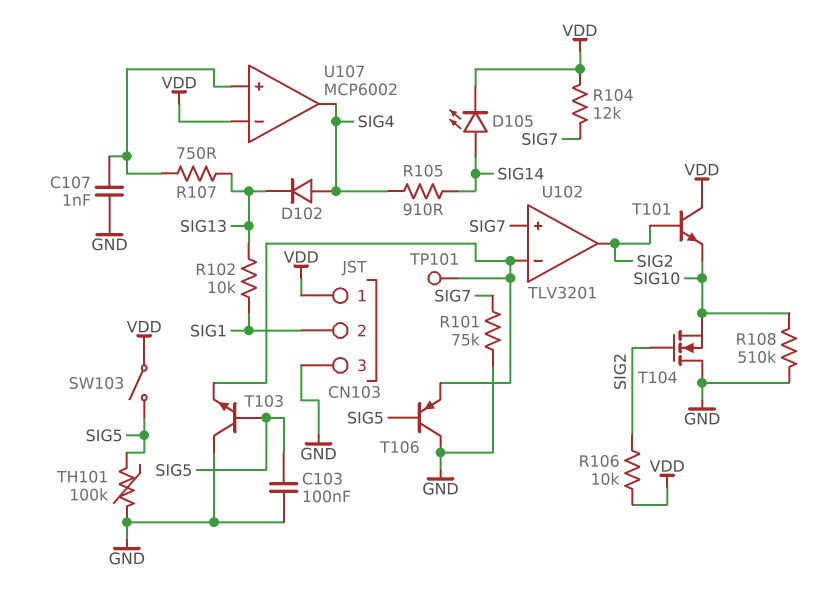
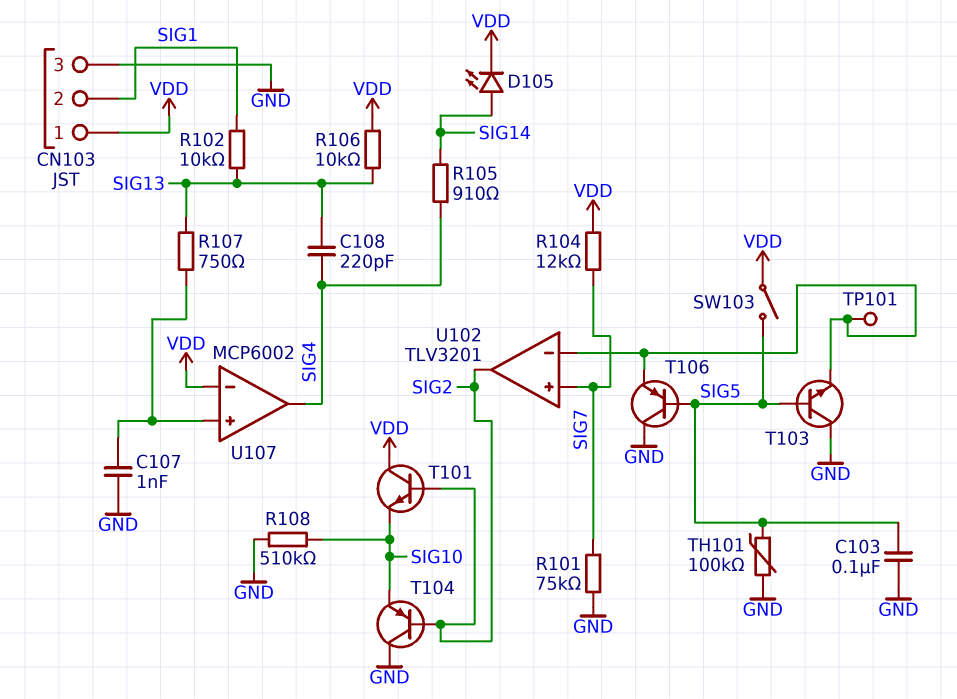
C108: none -> 220pF (SIG4, SIG13)
D102: diode (A SIG4, K SIG13) -> none
R106: 10k (SIG2, VDD) -> 10k (SIG13, VDD)
T104: NMOS (G SIG2, D GND, S SIG10) -> PNP (B SIG2, C GND, E SIG10)

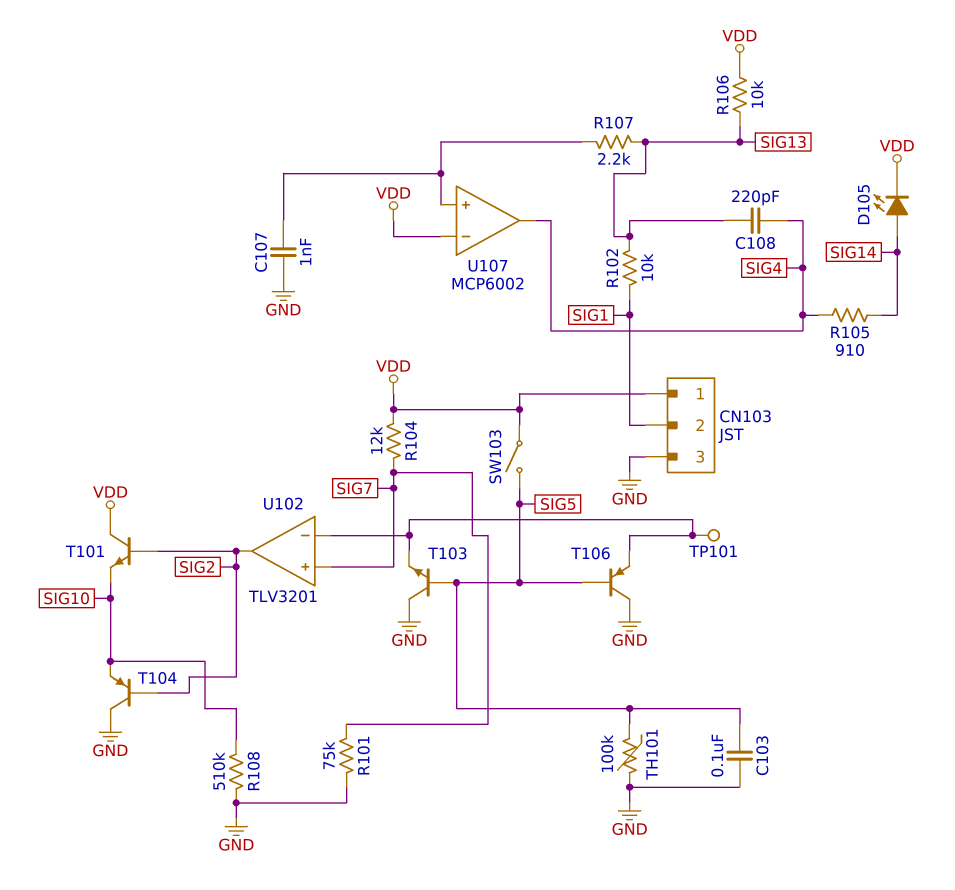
R107: 750 (SIG13, U107/in+) -> 2.2k (SIG13, U107/in+)

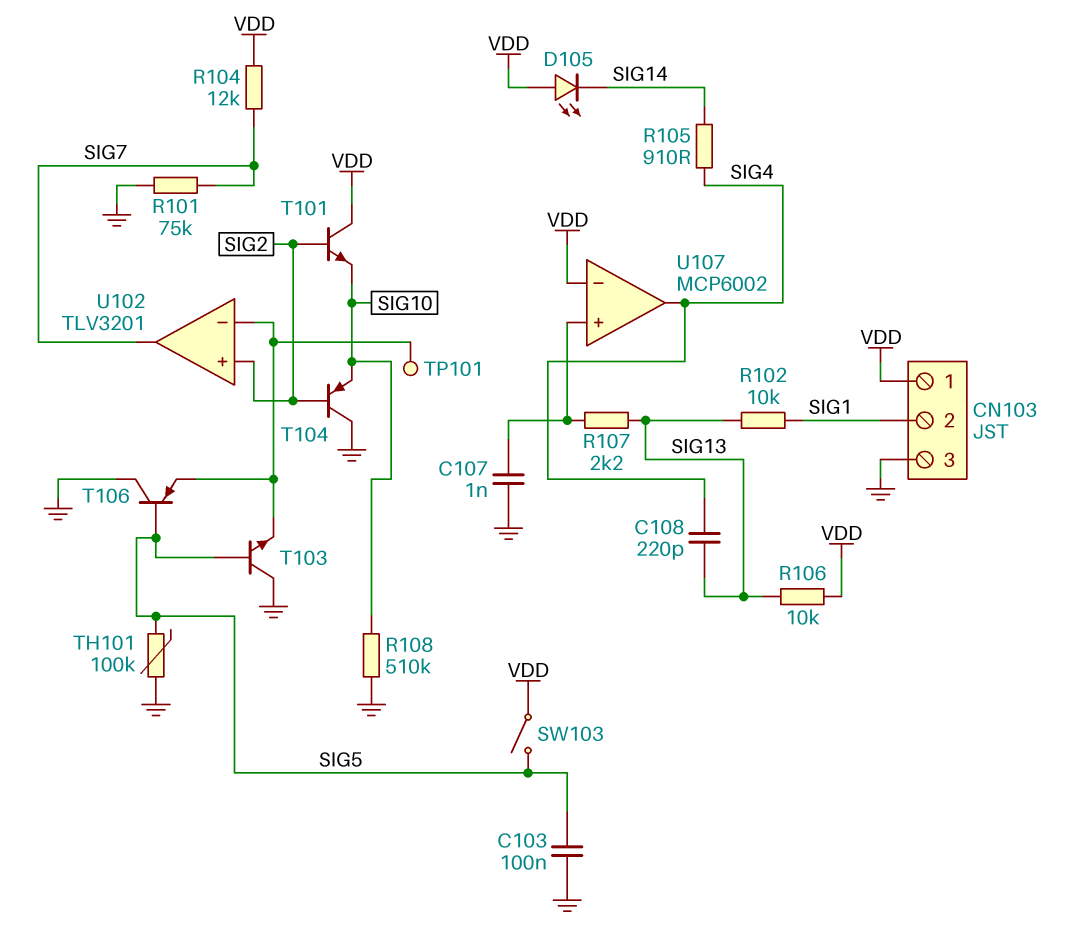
D105: LED (A SIG14, K VDD) -> LED (A VDD, K SIG14)
U102 pin in+: SIG7 -> SIG2
U102 pin out: SIG2 -> SIG7

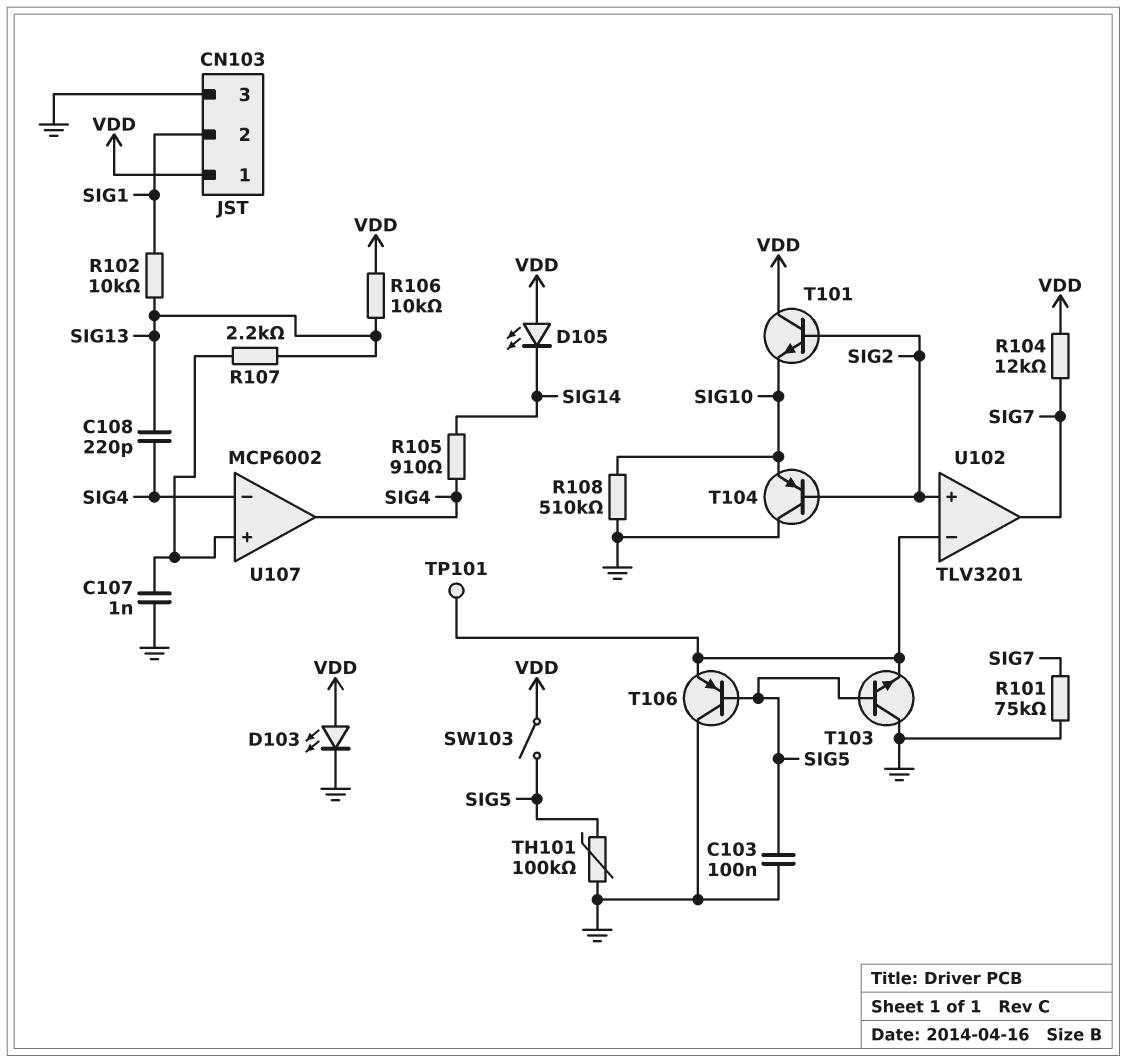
D103: none -> LED (A VDD, K GND)
U107 pin in-: VDD -> SIG4

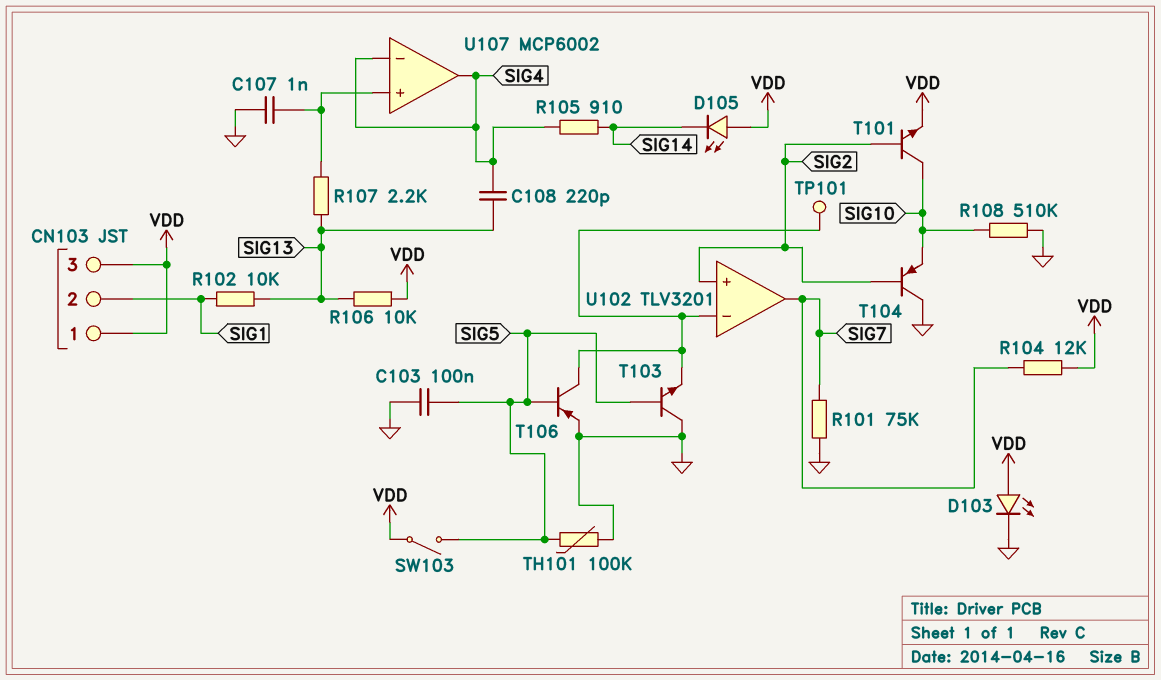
CN103 pin 3: GND -> VDD
T101: NPN (B SIG2, C VDD, E SIG10) -> NPN (B SIG2, C SIG10, E VDD)
T106: PNP (B SIG5, C GND, E U102/in-) -> PNP (B SIG5, C U102/in-, E GND)

